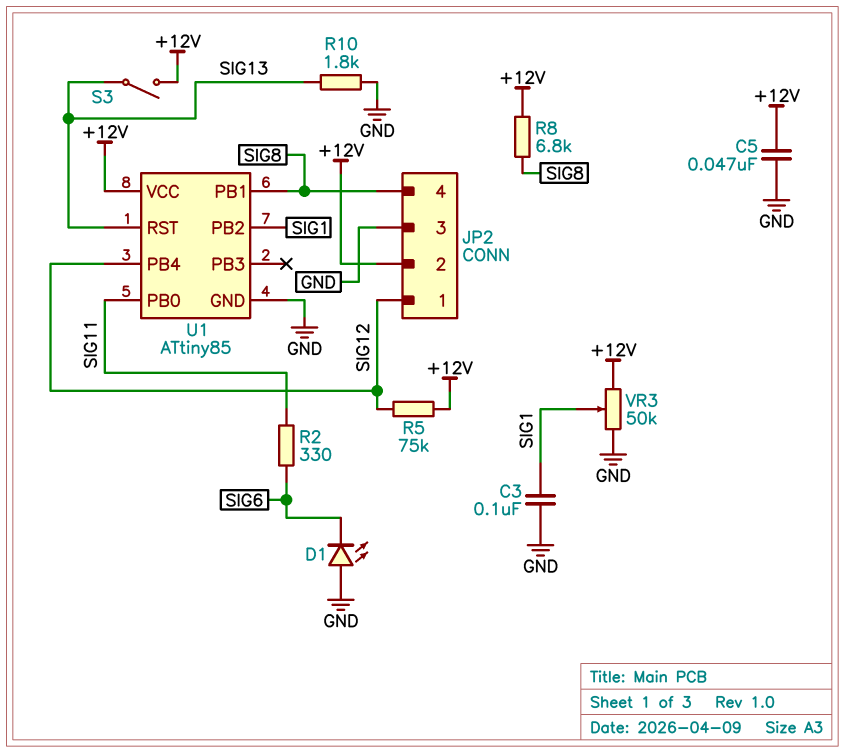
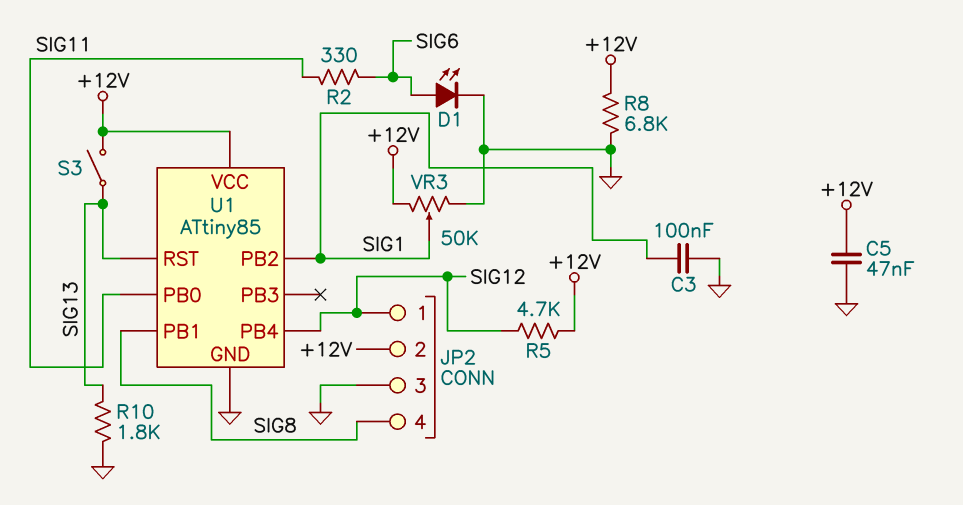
D1: LED (A GND, K SIG6) -> LED (A SIG6, K GND)
R5: 75k (+12V, SIG12) -> 4.7k (+12V, SIG12)
R8: 6.8k (+12V, SIG8) -> 6.8k (+12V, GND)

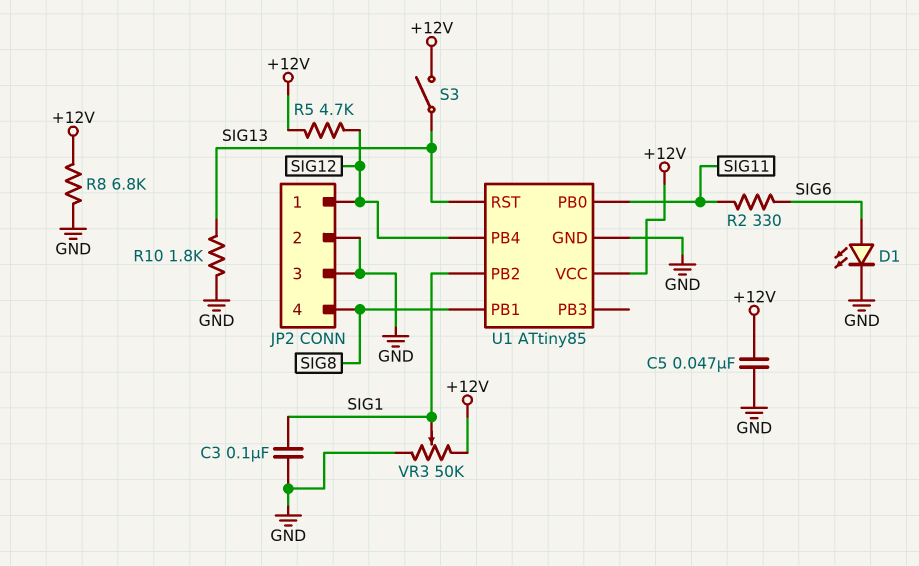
JP2 pin 2: +12V -> GND

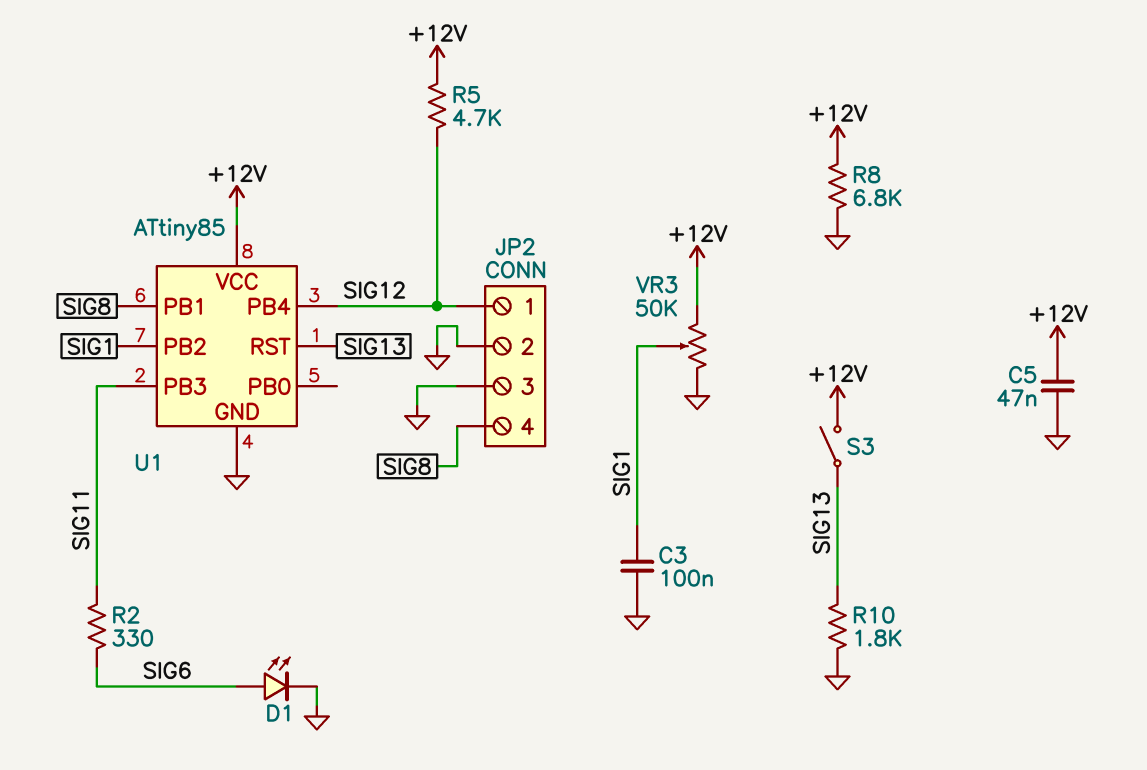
U1 pin PB0: SIG11 -> none
U1 pin PB3: none -> SIG11

